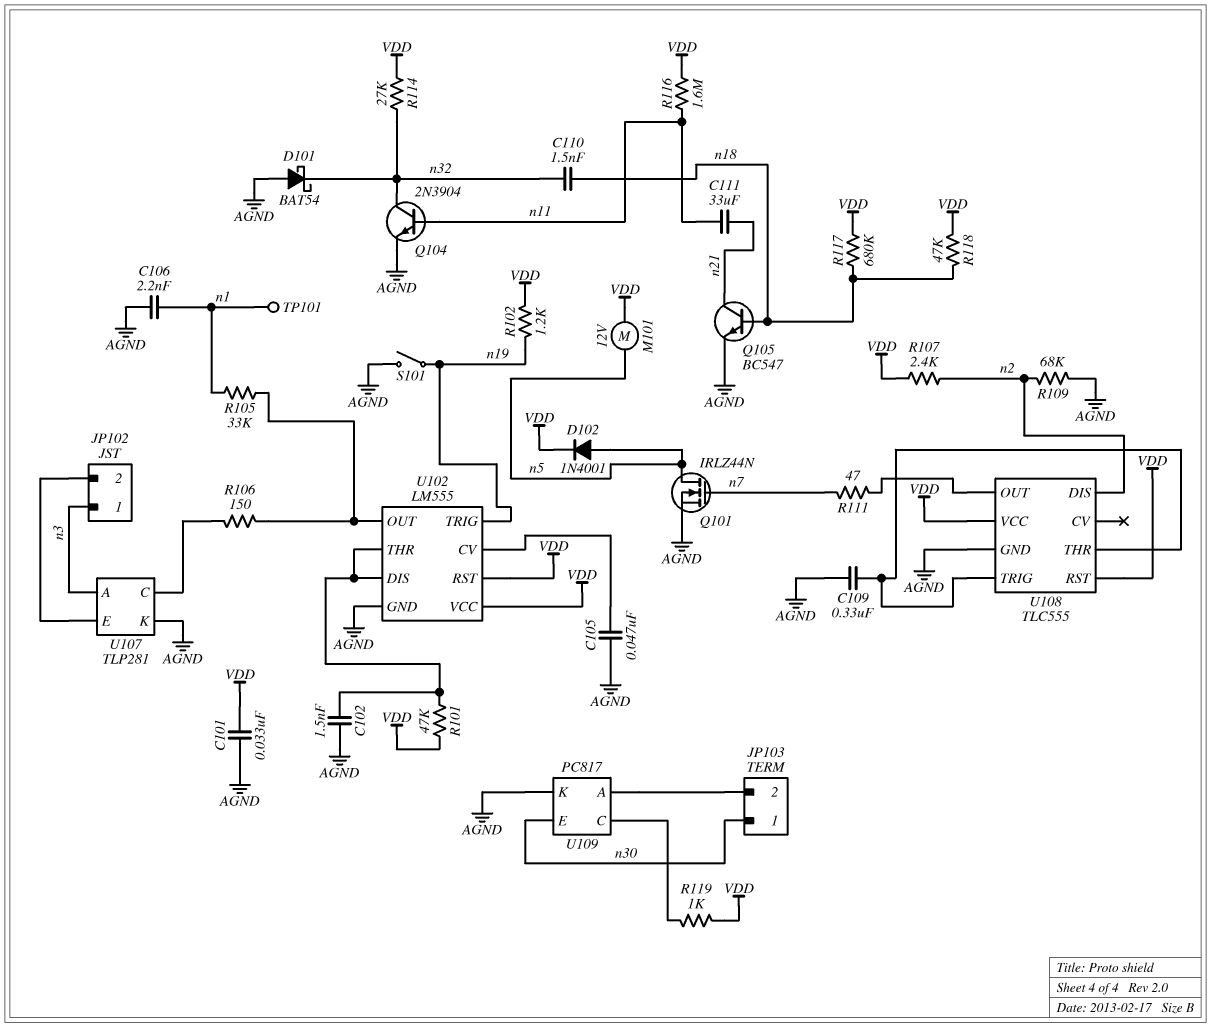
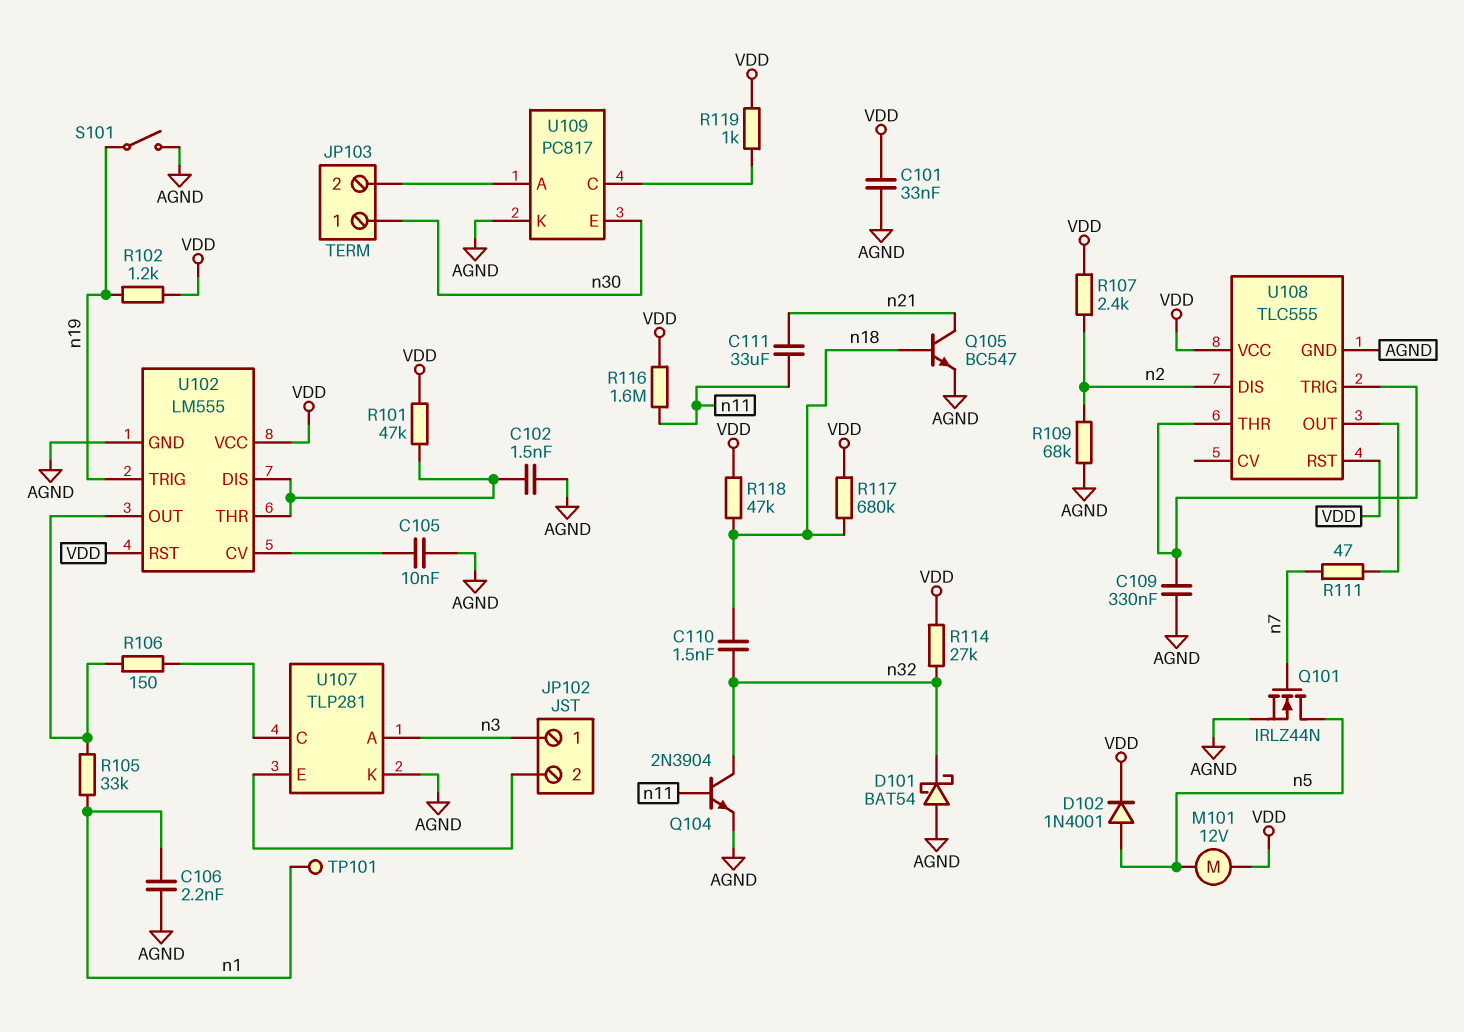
C105: 47nF (AGND, U102/CV) -> 10nF (AGND, U102/CV)

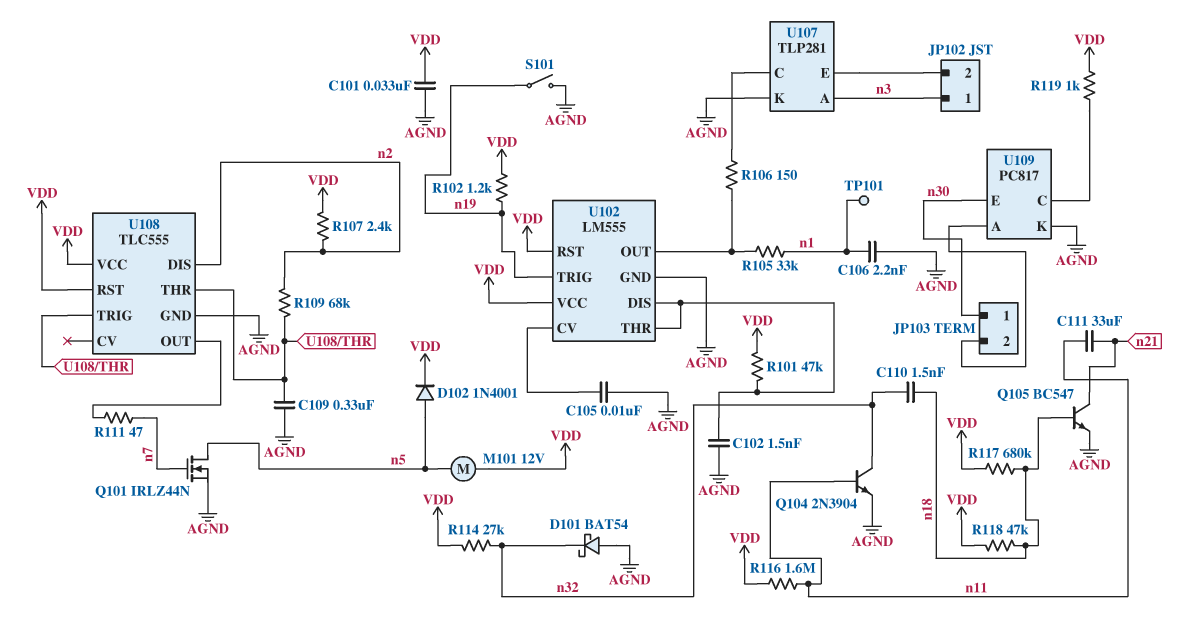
R109: 68k (AGND, n2) -> 68k (U108/THR, n2)

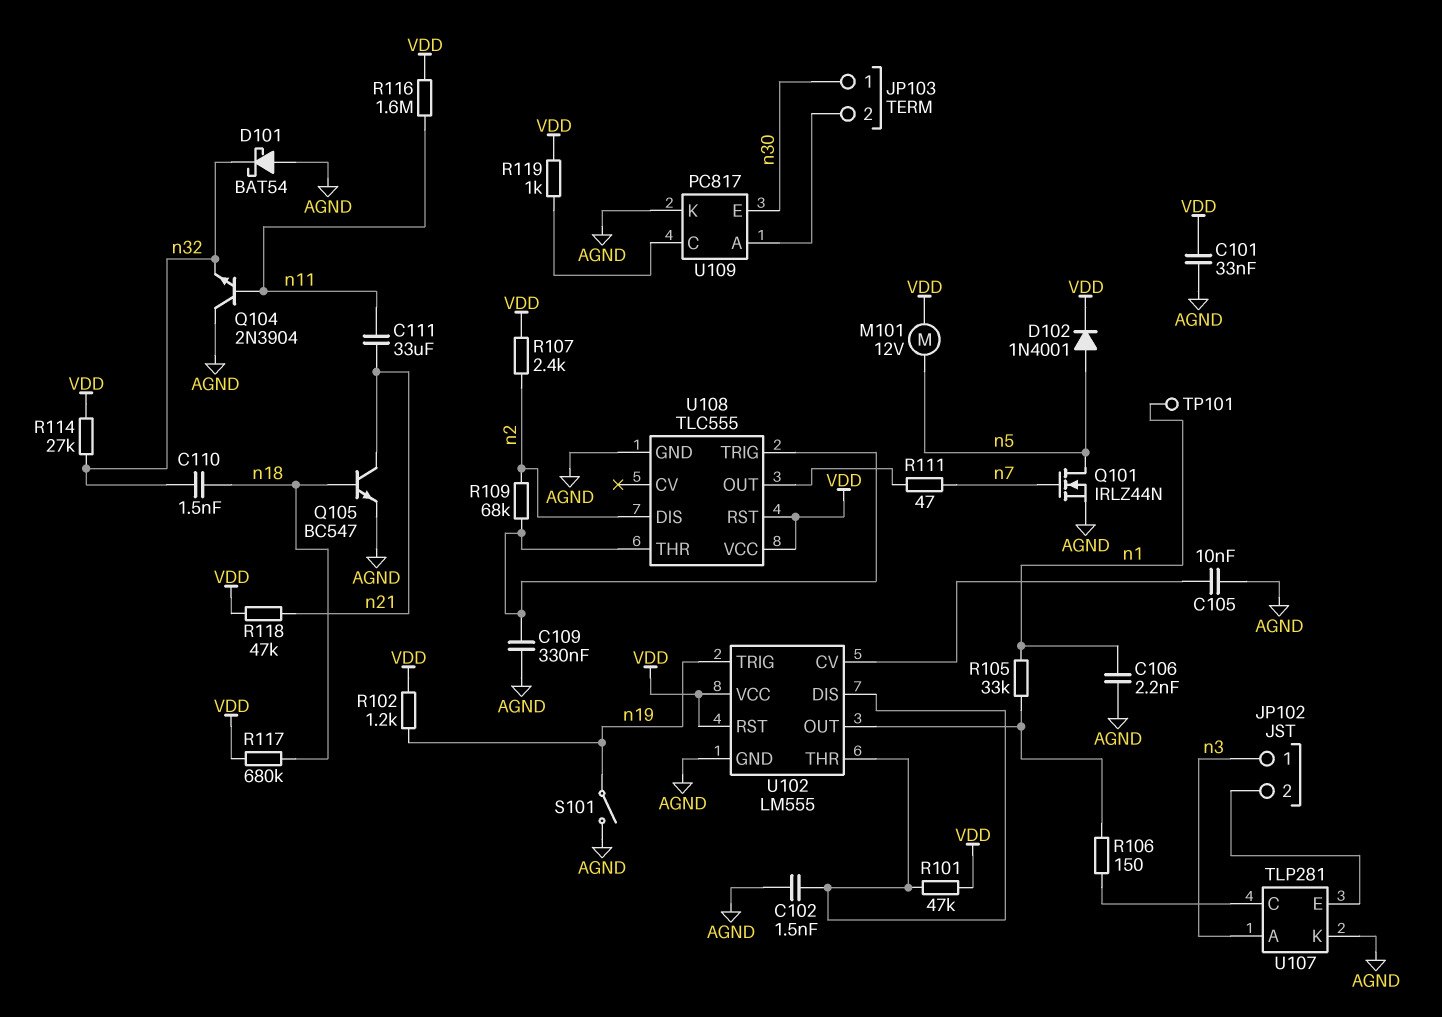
Q104: NPN 2N3904 (B n11, C n32, E AGND) -> NPN 2N3904 (B n11, C AGND, E n32)
R118: 47k (VDD, n18) -> 47k (VDD, n21)

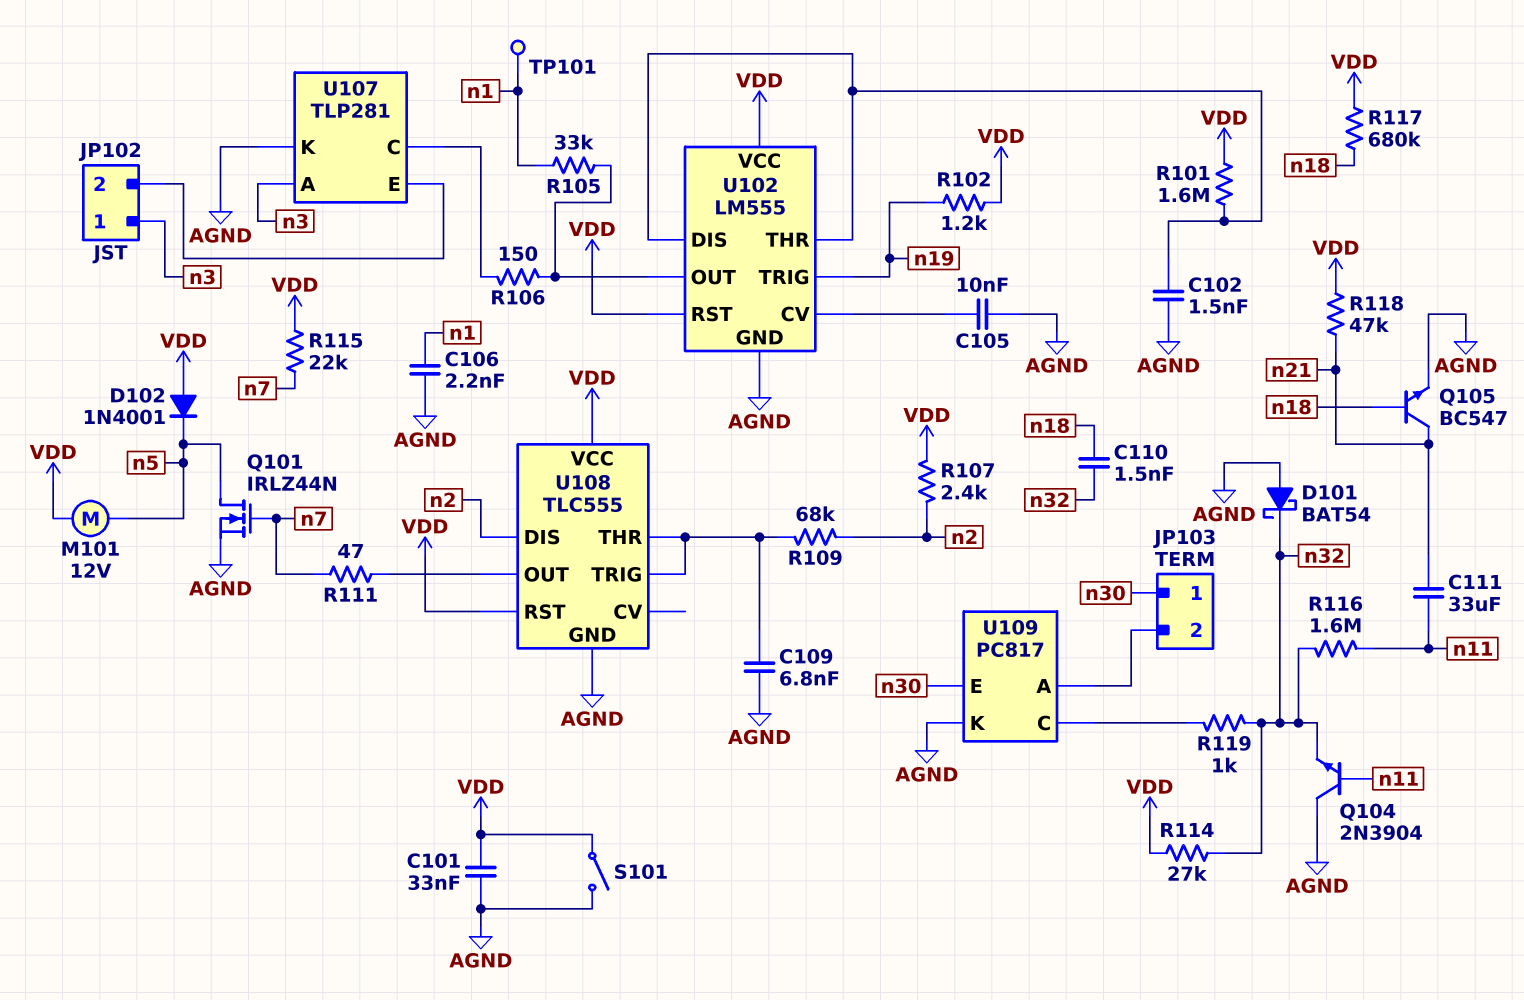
C109: 330nF (AGND, U108/THR) -> 6.8nF (AGND, U108/THR)
D102: diode 1N4001 (A n5, K VDD) -> diode 1N4001 (A VDD, K n5)
R101: 47k (U102/DIS, VDD) -> 1.6M (U102/DIS, VDD)
R115: none -> 22k (VDD, n7)
R116: 1.6M (VDD, n11) -> 1.6M (n11, n32)
R119: 1k (U109/C, VDD) -> 1k (U109/C, n32)
S101: switch (AGND, n19) -> switch (AGND, VDD)

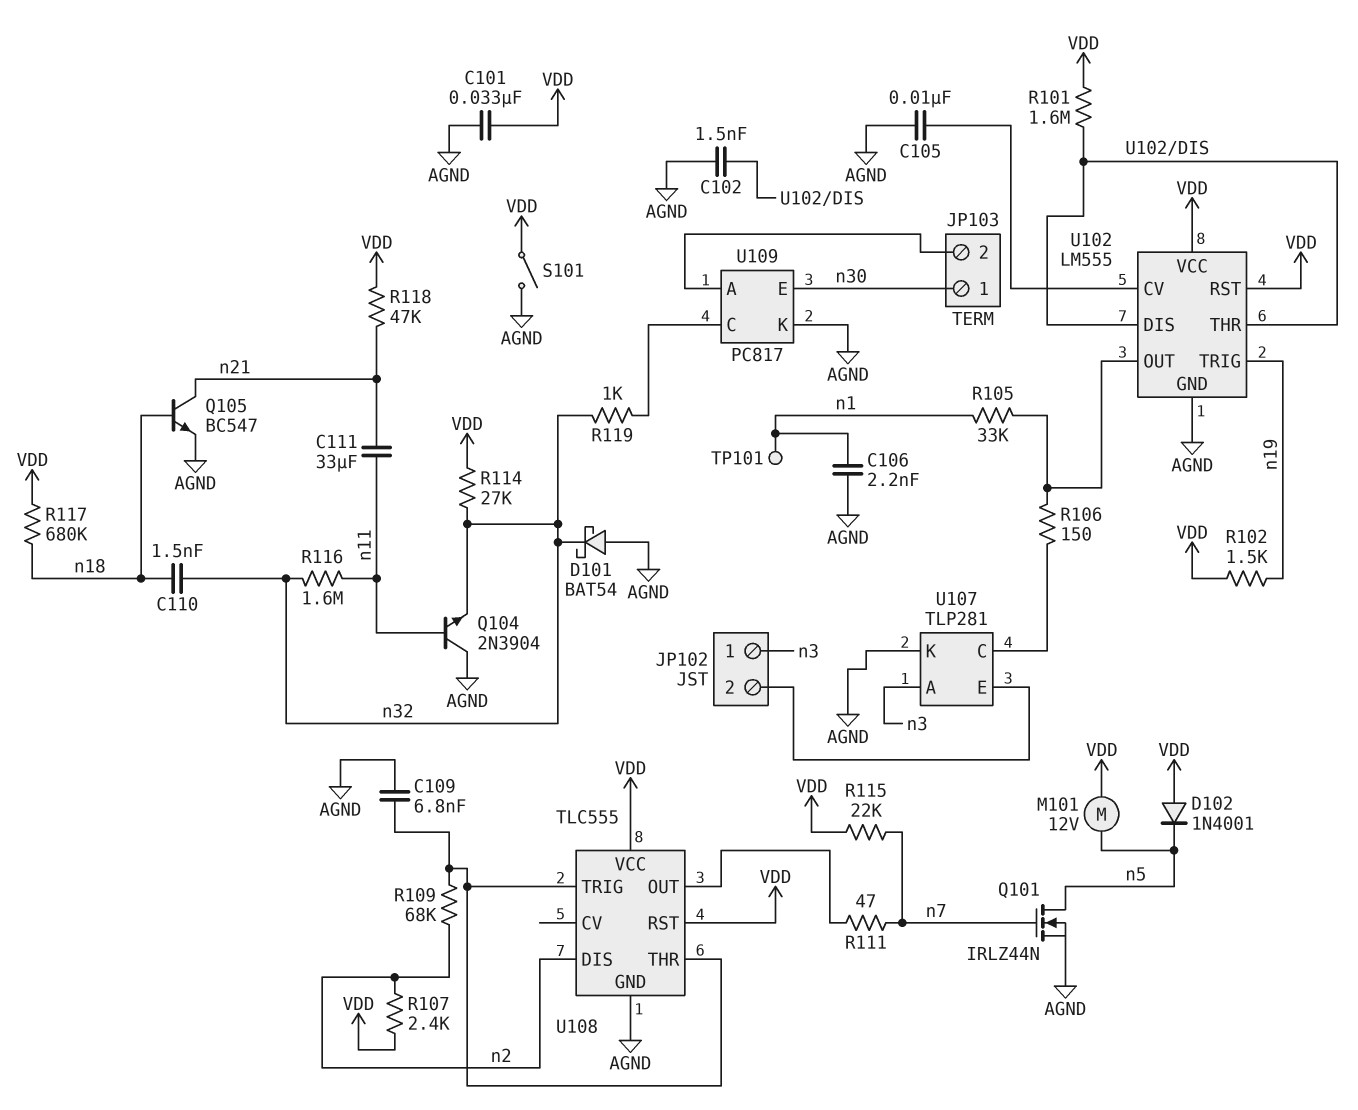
R102: 1.2k (VDD, n19) -> 1.5k (VDD, n19)

